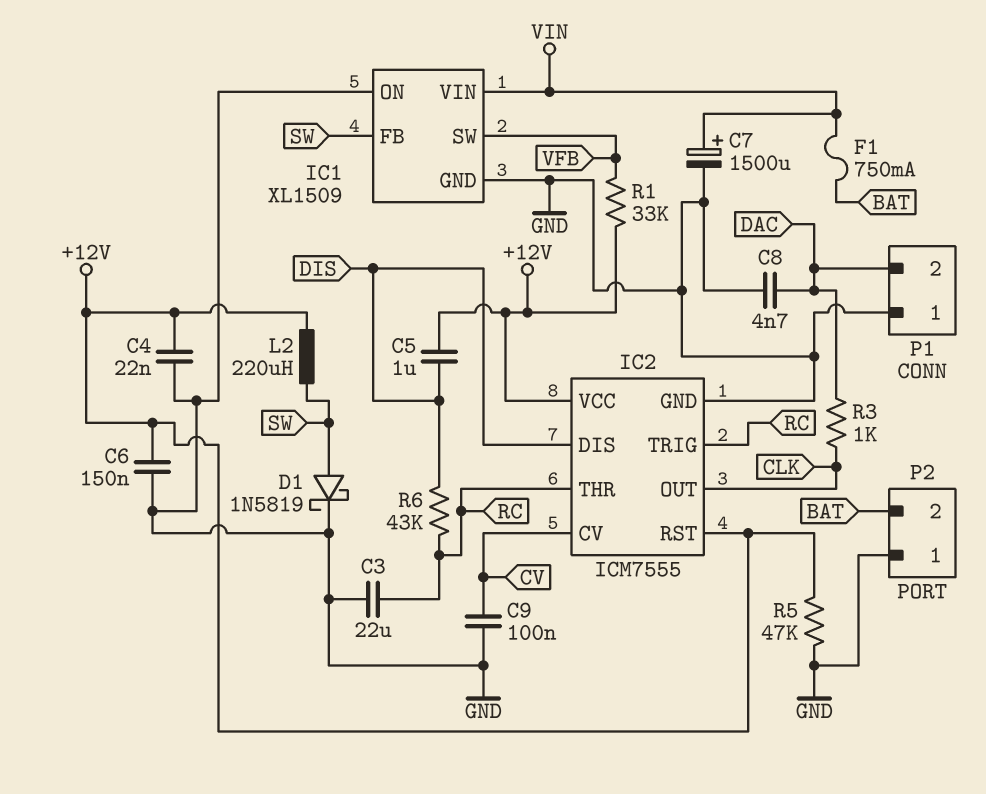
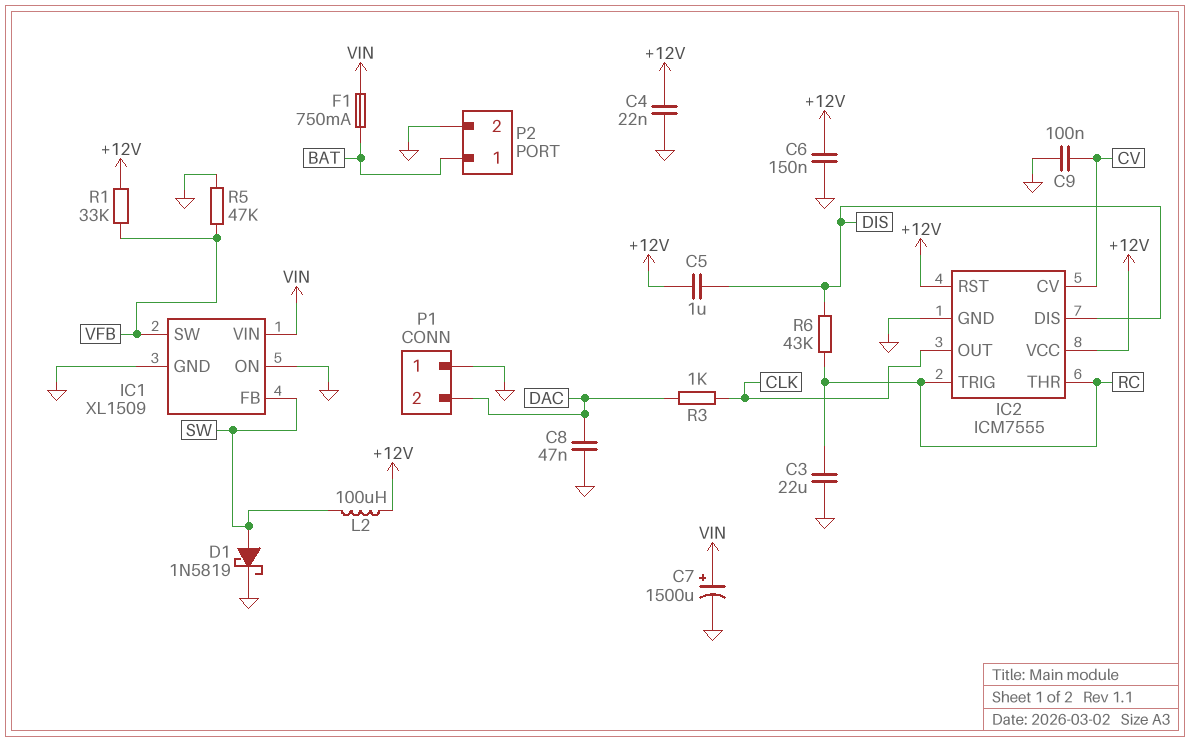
C8: 4.7nF (DAC, GND) -> 47nF (DAC, GND)
L2: 220uH (+12V, SW) -> 100uH (+12V, SW)
P2 pin 1: GND -> BAT
P2 pin 2: BAT -> GND
R5: 47k (+12V, GND) -> 47k (GND, VFB)

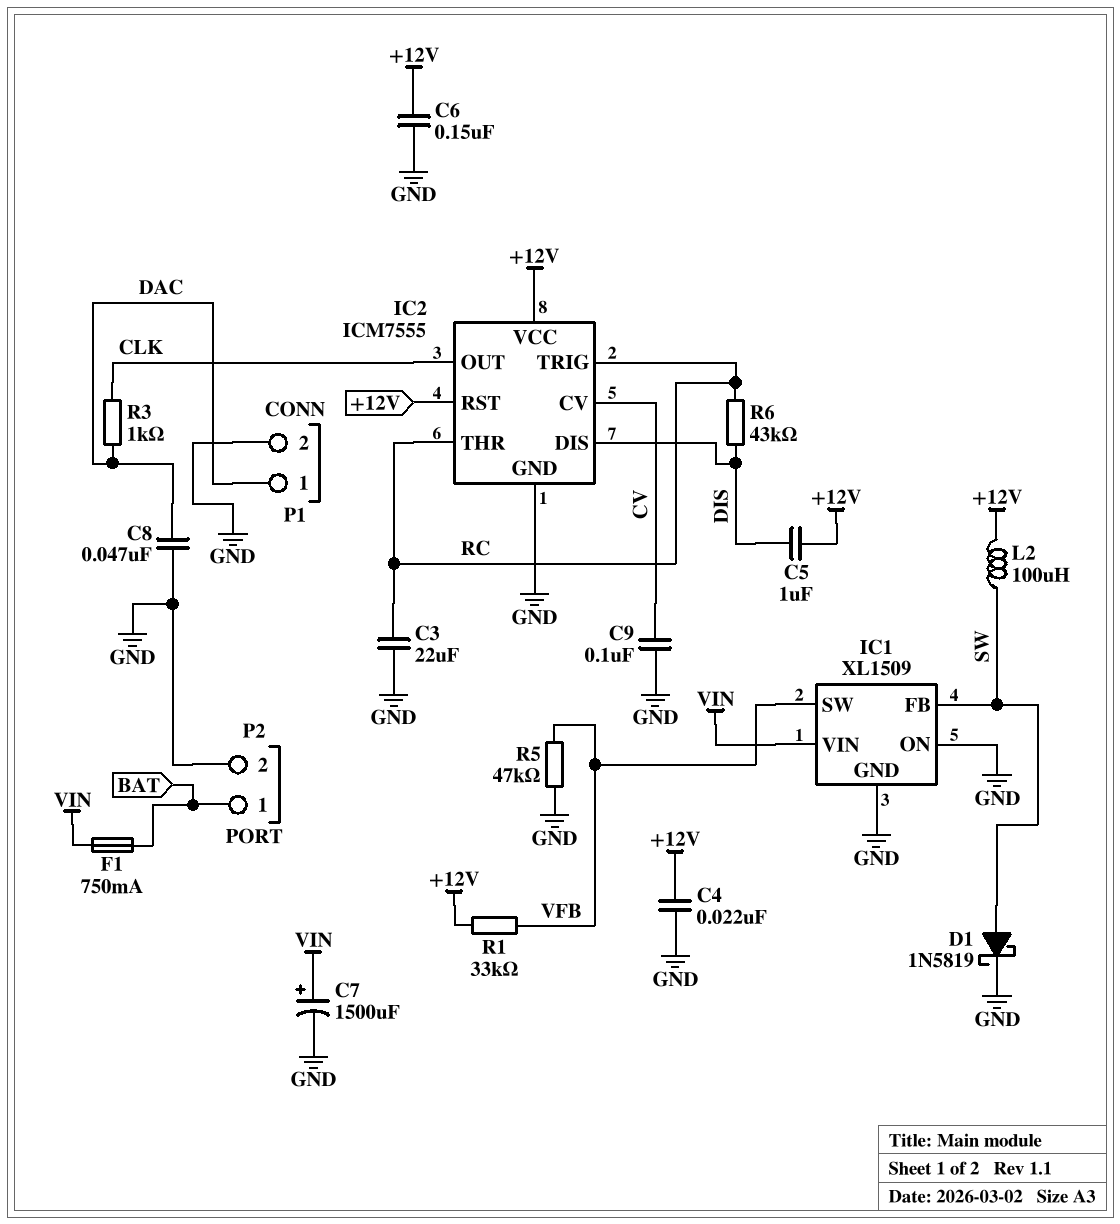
P1 pin 1: GND -> DAC
P1 pin 2: DAC -> GND

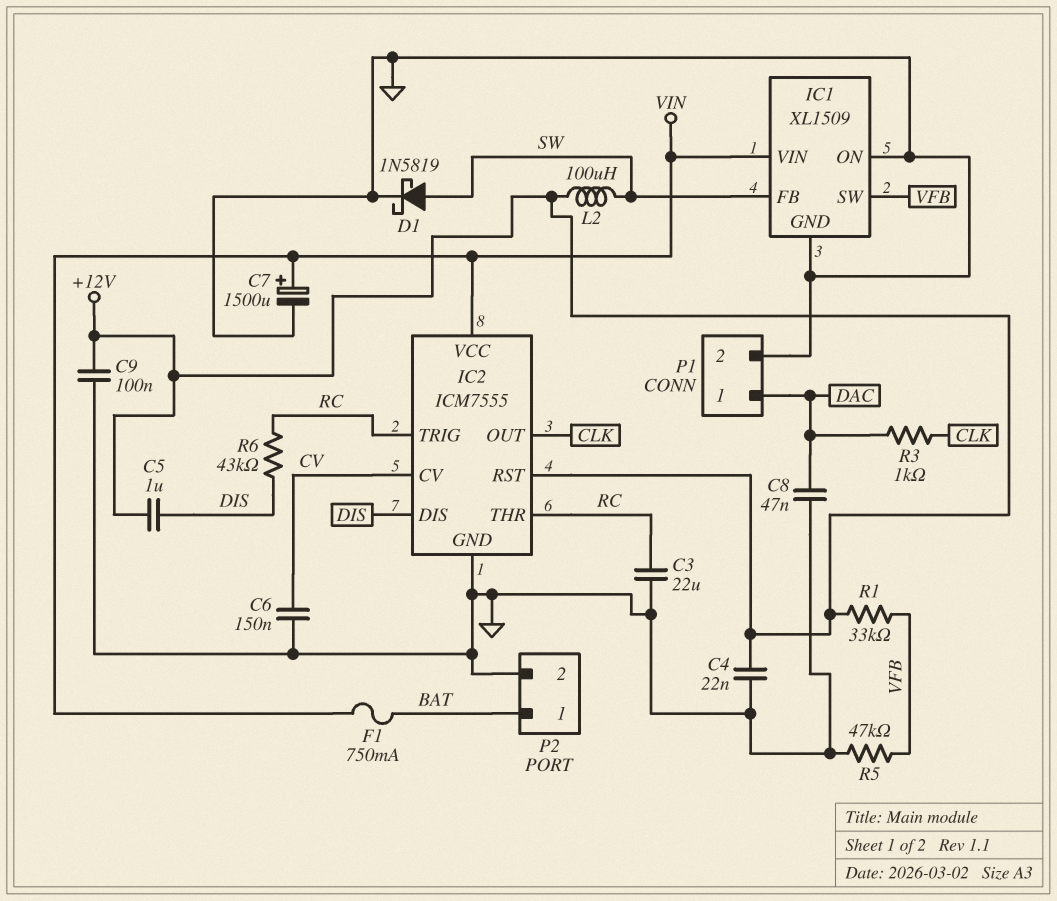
C6: 150nF (+12V, GND) -> 150nF (CV, GND)
C9: 100nF (CV, GND) -> 100nF (+12V, GND)
IC2 pin VCC: +12V -> VIN

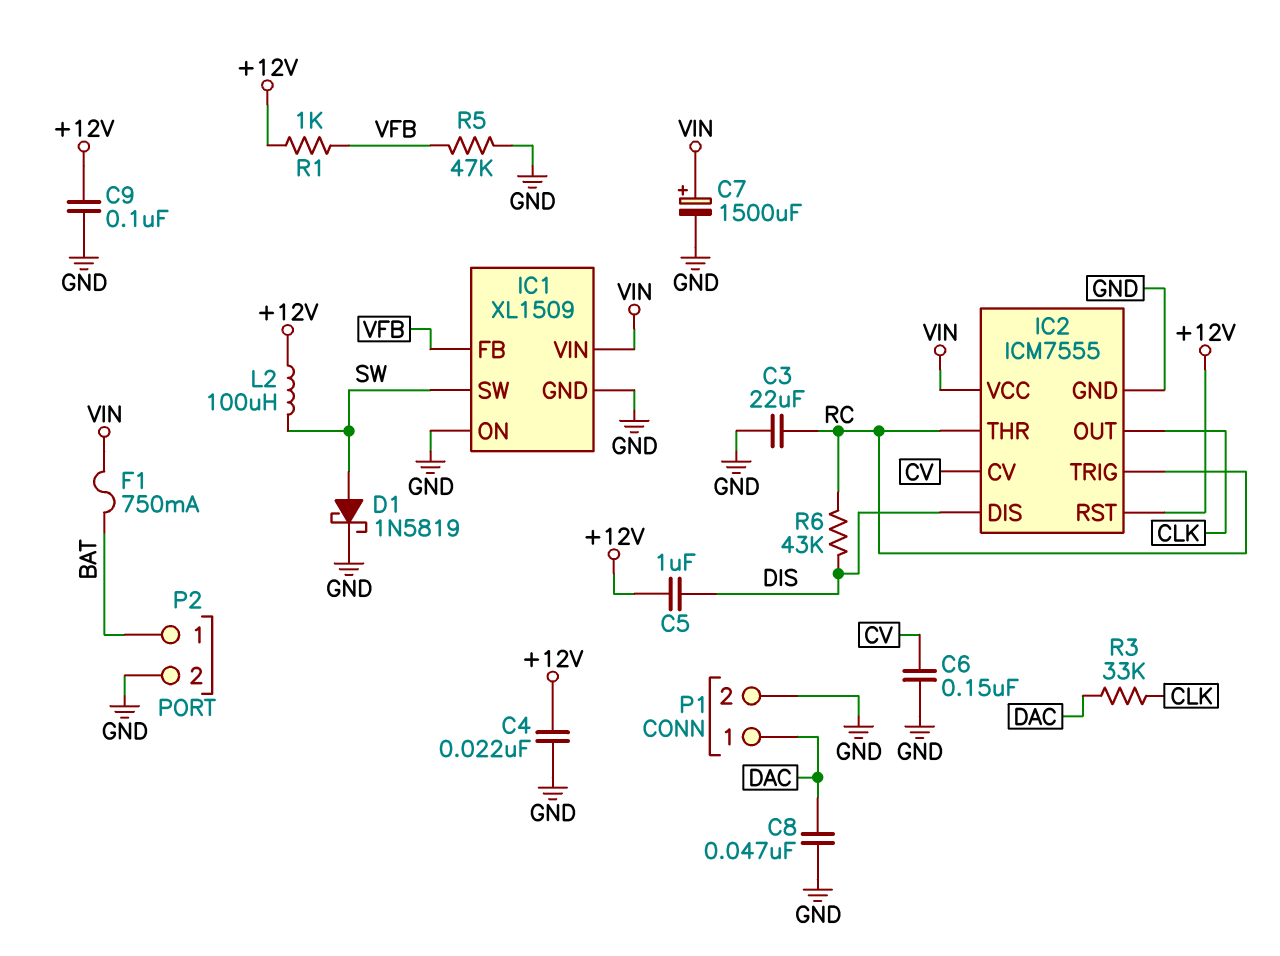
IC1 pin FB: SW -> VFB
IC1 pin SW: VFB -> SW
R1: 33k (+12V, VFB) -> 1k (+12V, VFB)
R3: 1k (CLK, DAC) -> 33k (CLK, DAC)

